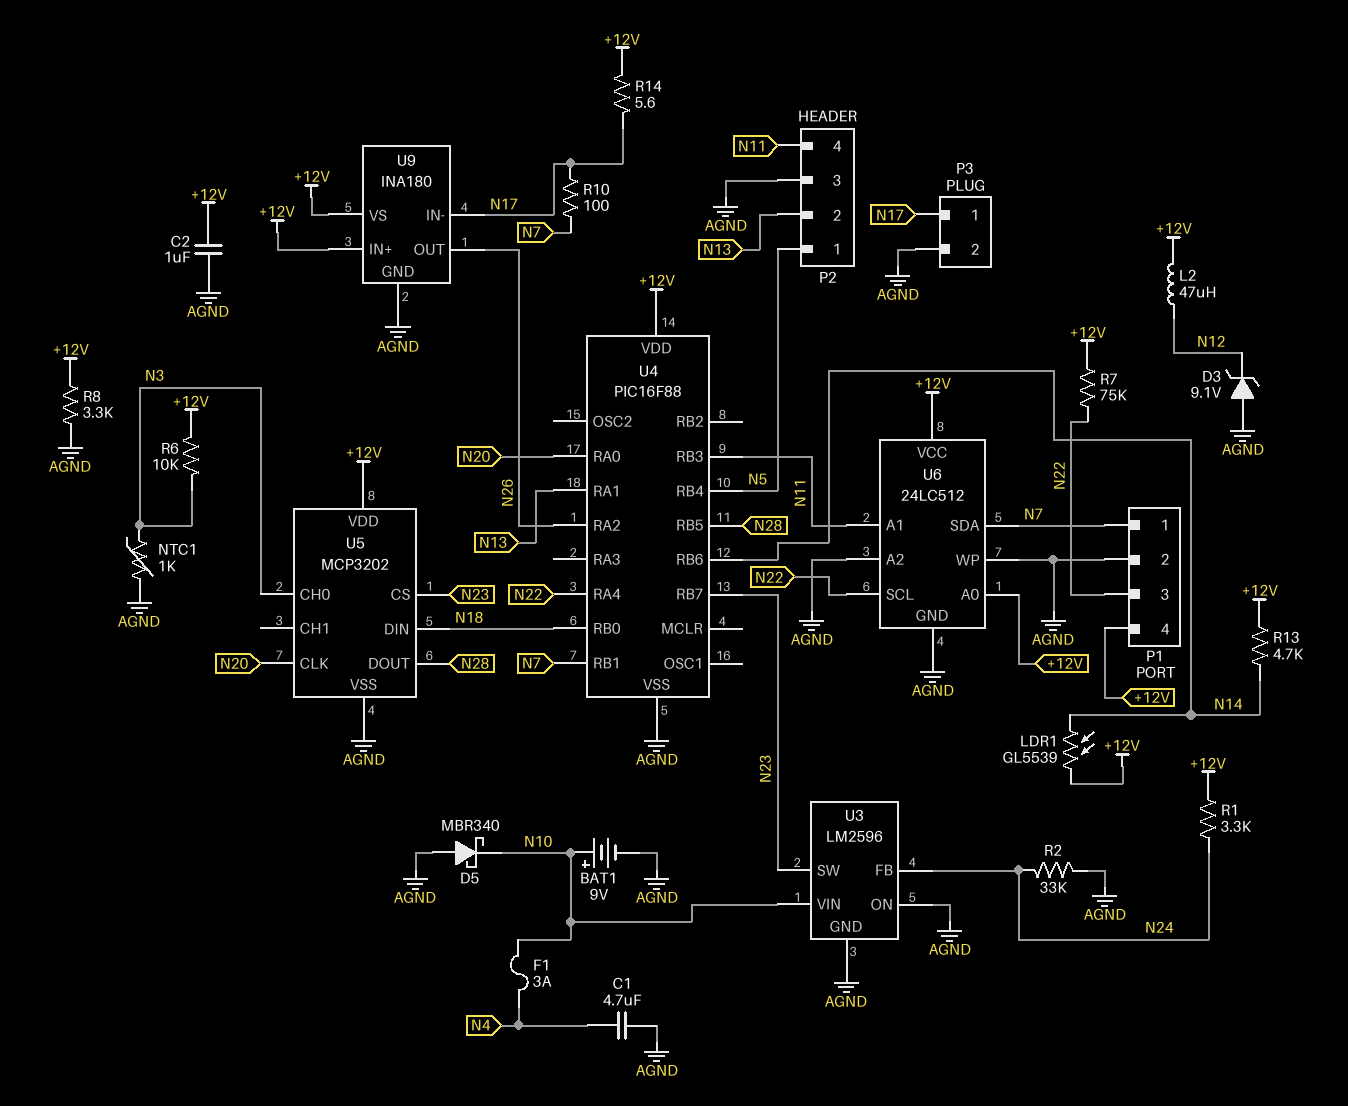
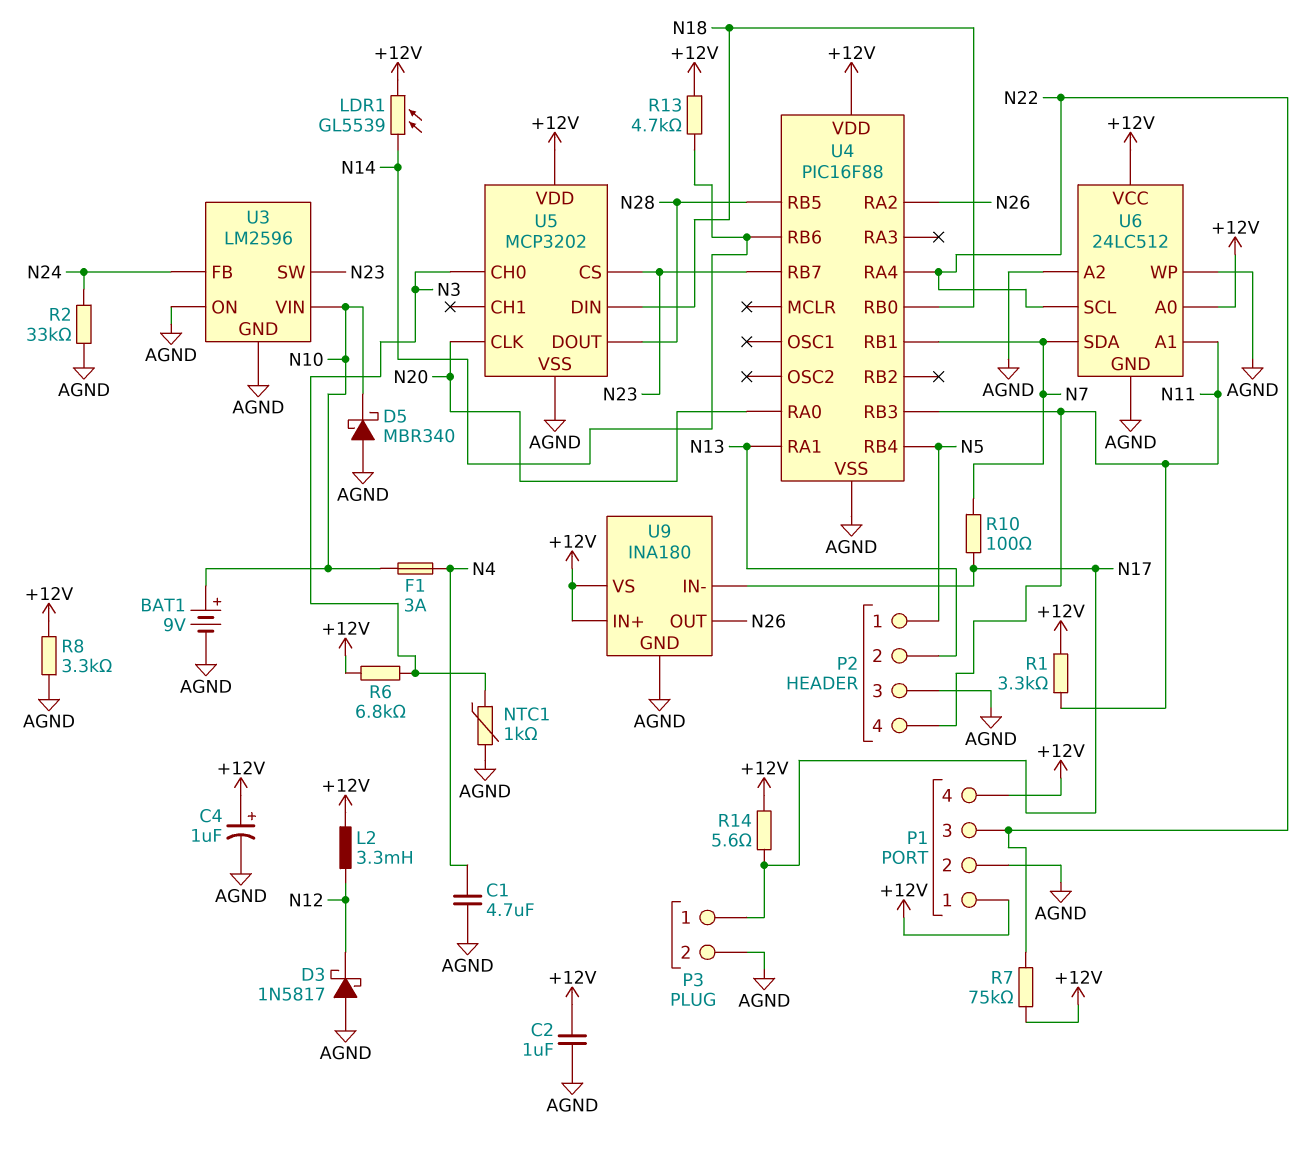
C4: none -> 1uF (plus +12V, minus AGND)
D3: zener 9.1V (A AGND, K N12) -> schottky 1N5817 (A AGND, K N12)
L2: 47uH (+12V, N12) -> 3.3mH (+12V, N12)
P1 pin 1: N7 -> +12V
R1: 3.3k (+12V, N24) -> 3.3k (+12V, N11)
R6: 10k (+12V, N3) -> 6.8k (+12V, N3)

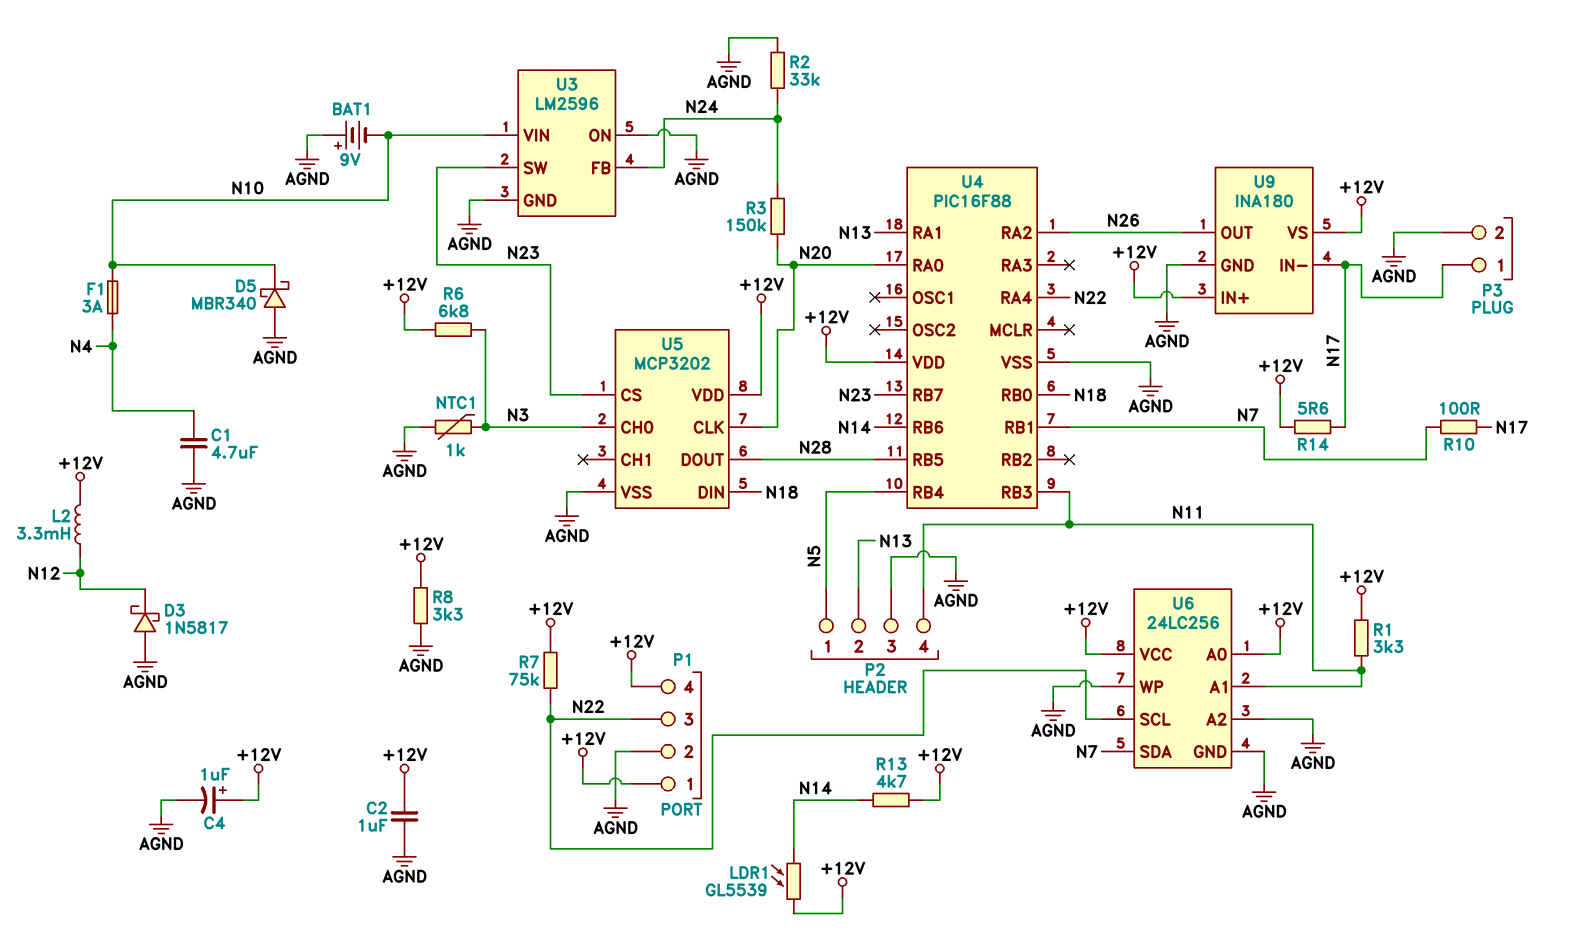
BAT1: 9V (plus N10, minus AGND) -> 9V (plus AGND, minus N10)
R3: none -> 150k (N20, N24)
U6: 24LC512 -> 24LC256

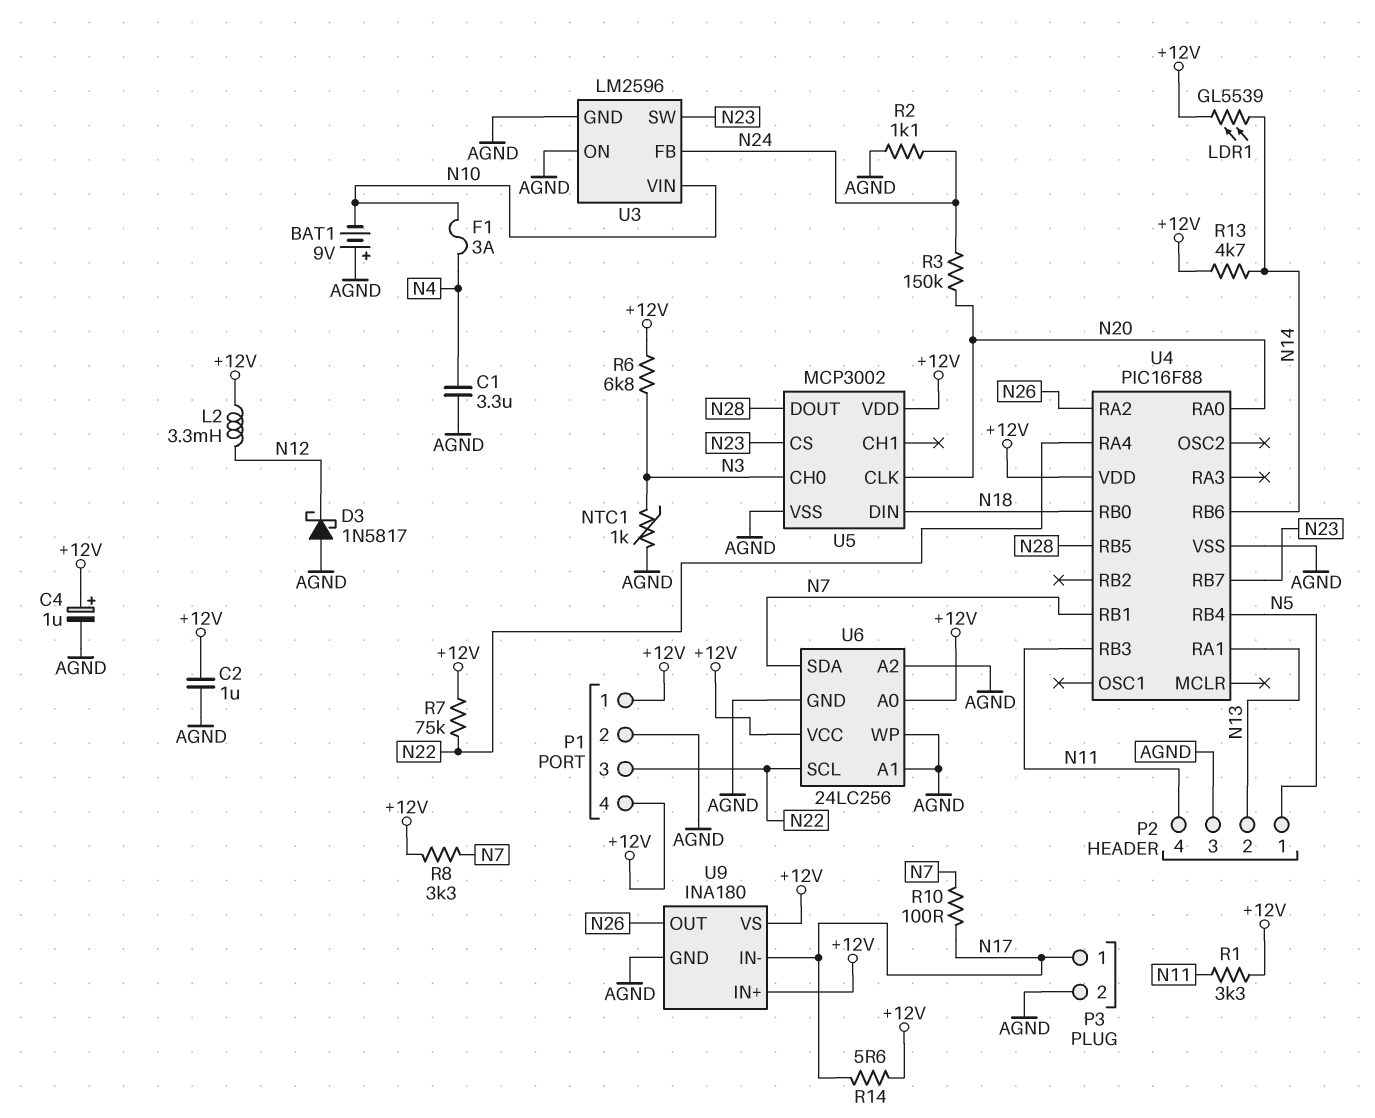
C1: 4.7uF (AGND, N4) -> 3.3uF (AGND, N4)
D5: schottky MBR340 (A AGND, K N10) -> none
R2: 33k (AGND, N24) -> 1.1k (AGND, N24)
R8: 3.3k (+12V, AGND) -> 3.3k (+12V, N7)
U5: MCP3202 -> MCP3002
U6 pin A1: N11 -> AGND

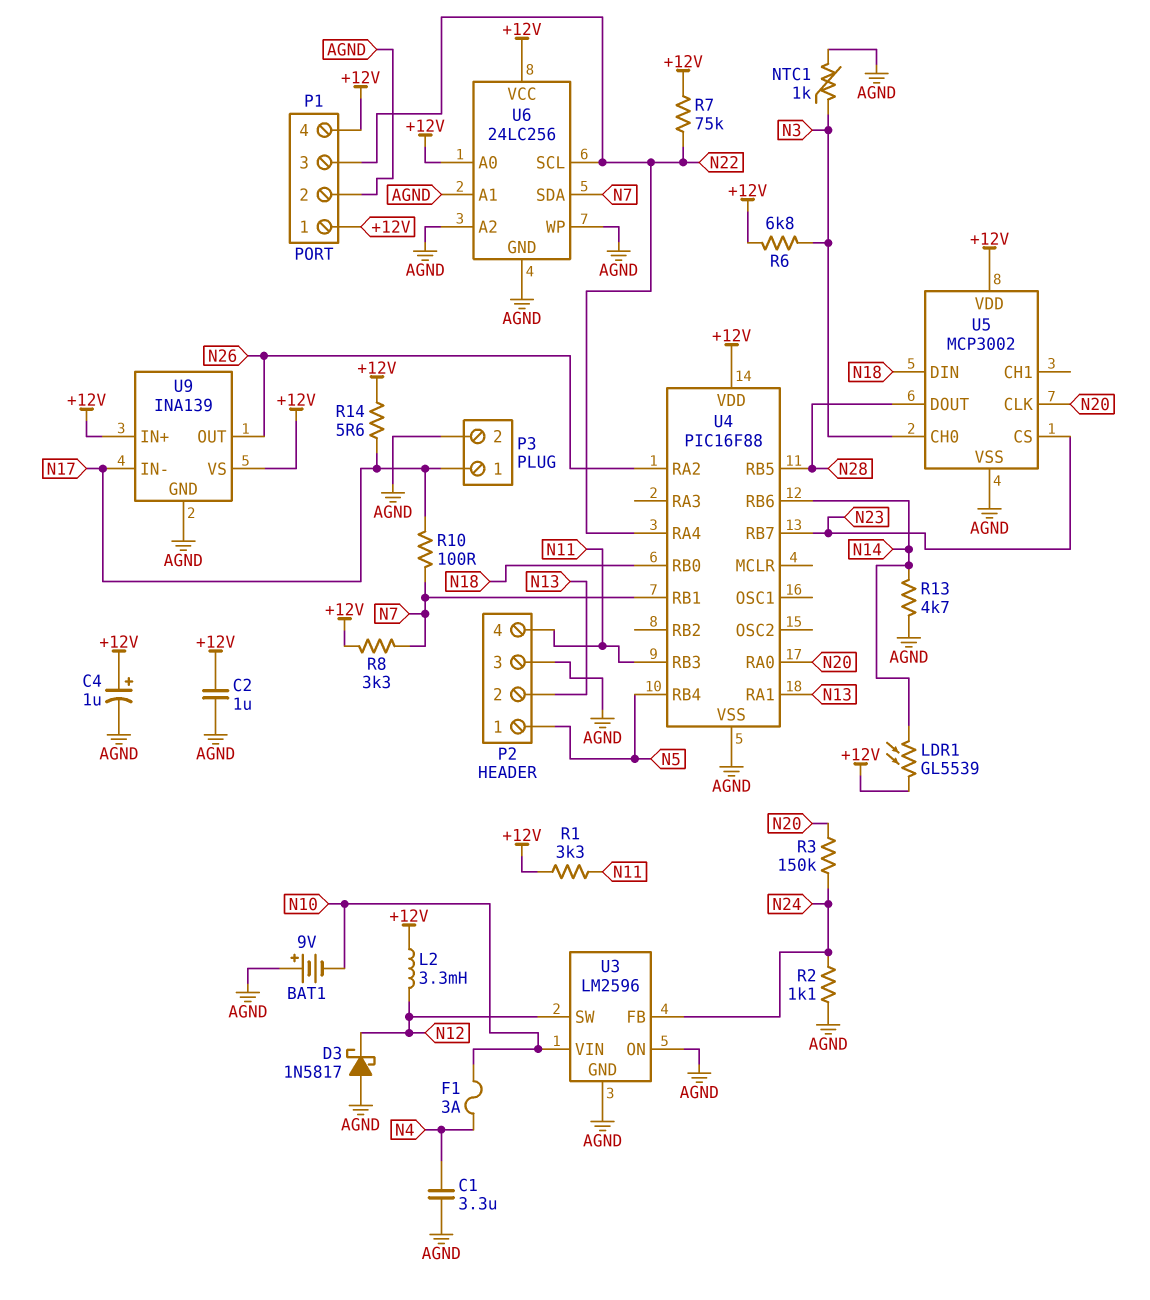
R13: 4.7k (+12V, N14) -> 4.7k (AGND, N14)
U3 pin SW: N23 -> N12
U9: INA180 -> INA139

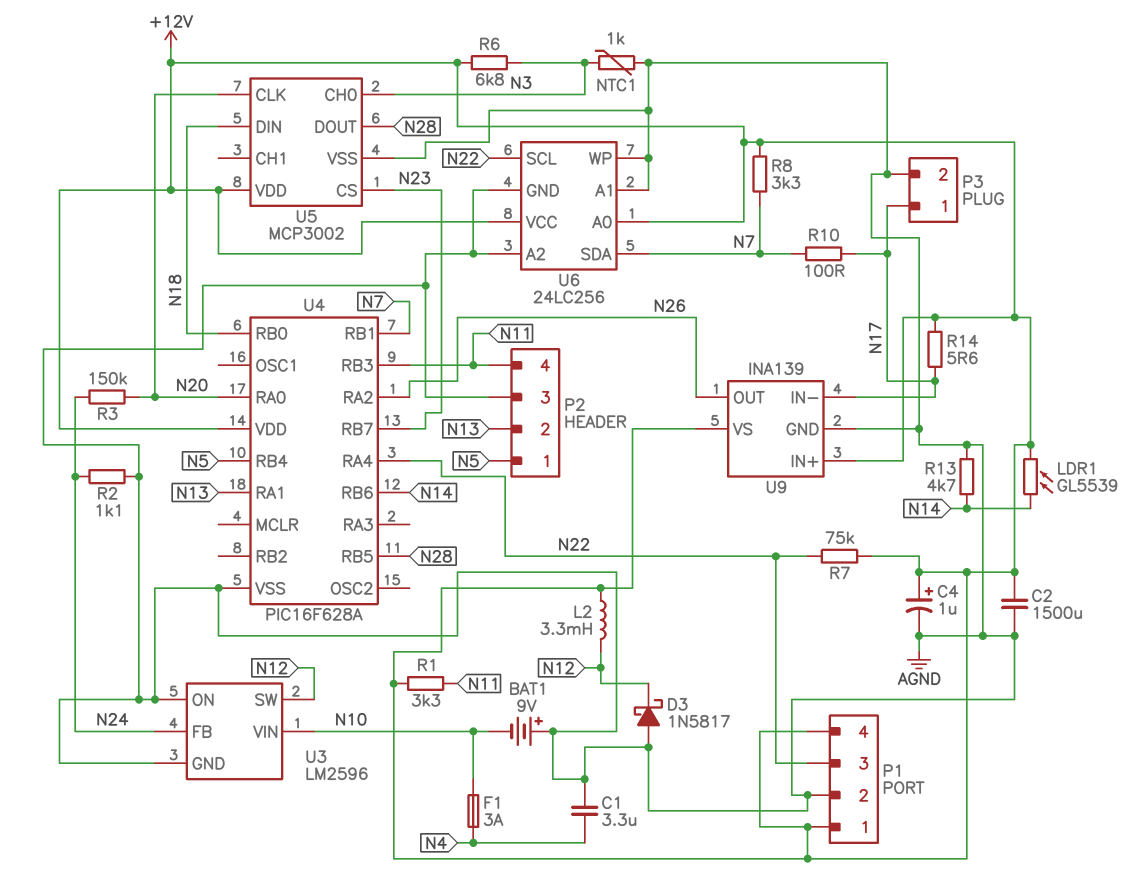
C2: 1uF (+12V, AGND) -> 1500uF (+12V, AGND)
U4: PIC16F88 -> PIC16F628A

